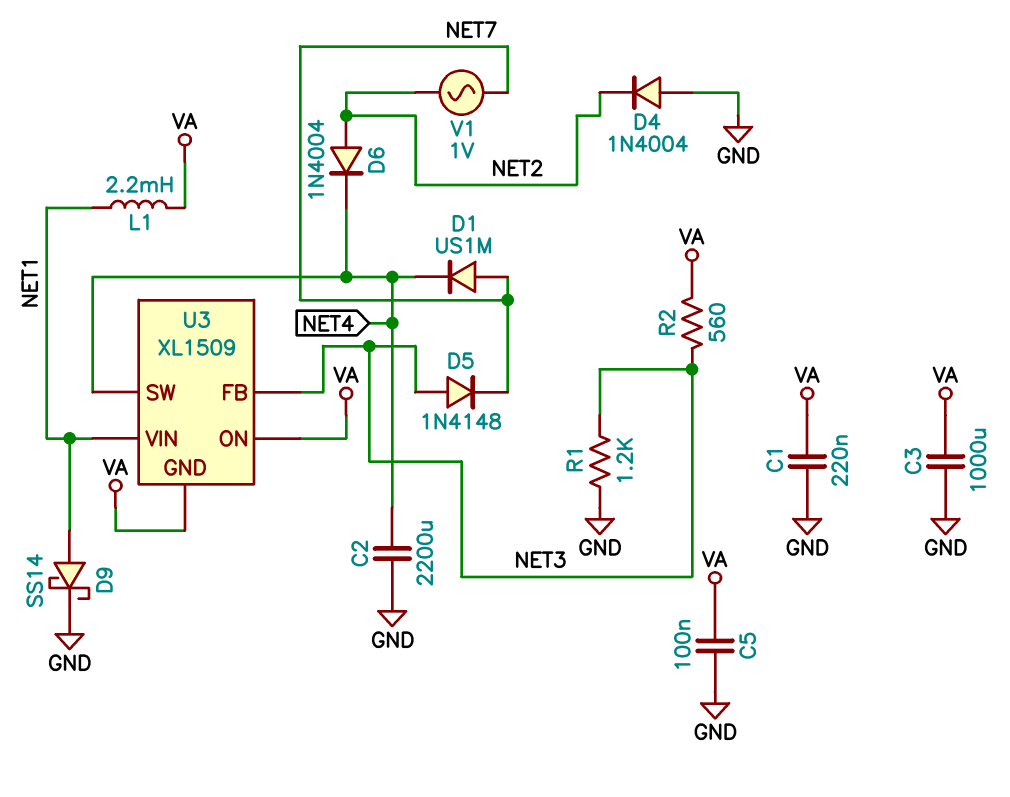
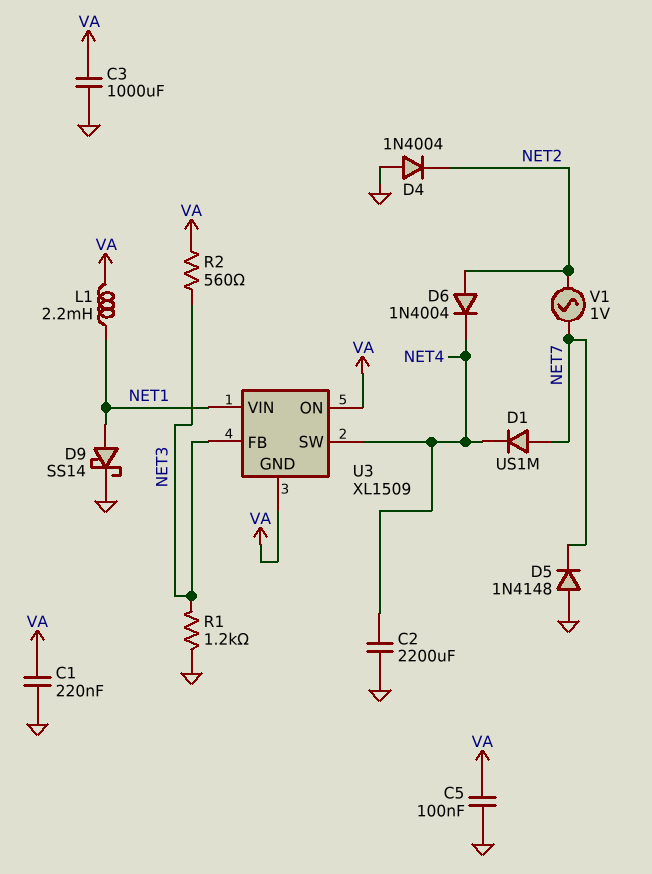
D5: diode 1N4148 (A NET3, K NET7) -> diode 1N4148 (A GND, K NET7)

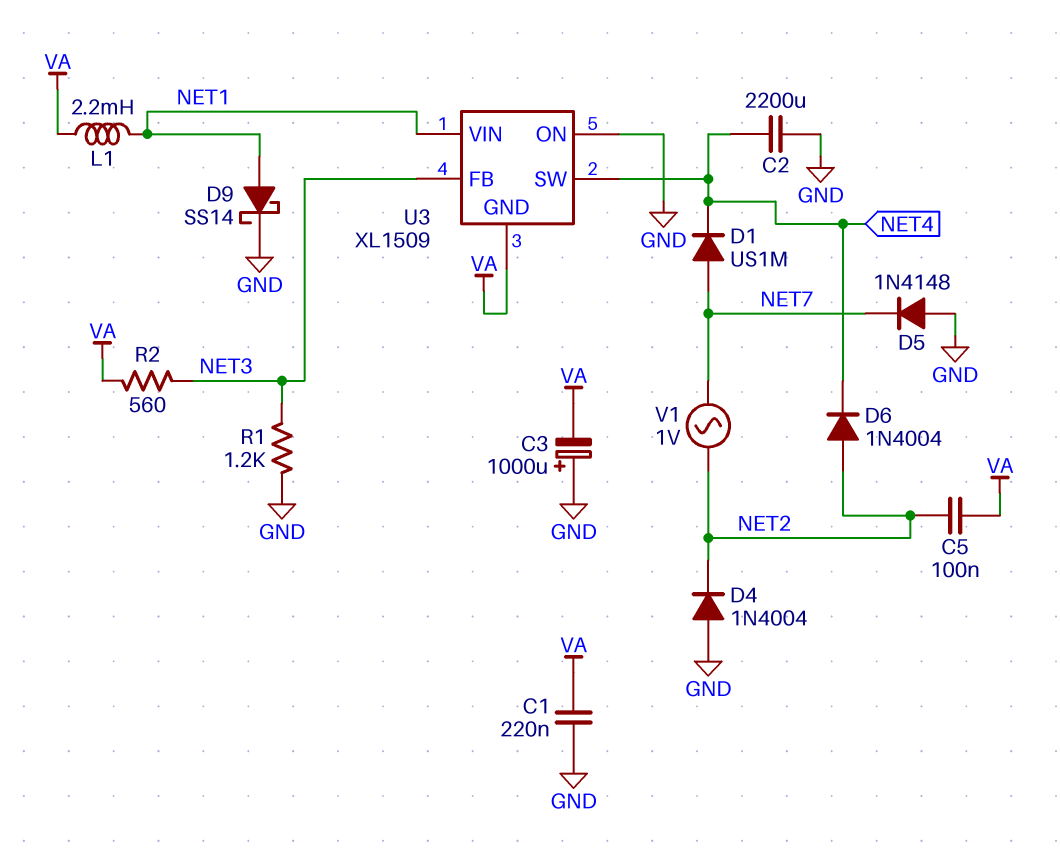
C3: 1000uF (GND, VA) -> 1000uF (plus GND, minus VA)
C5: 100nF (GND, VA) -> 100nF (NET2, VA)
U3 pin ON: VA -> GND

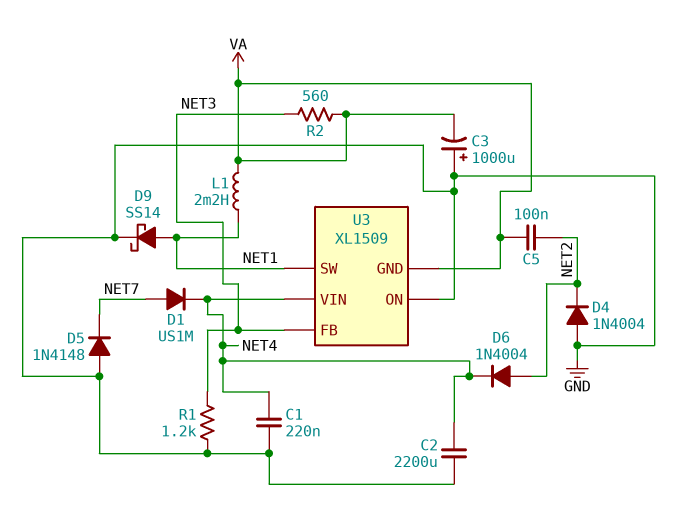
C1: 220nF (GND, VA) -> 220nF (GND, NET4)
U3 pin SW: NET4 -> NET1
U3 pin VIN: NET1 -> NET4
V1: AC 1V (NET2, NET7) -> none

